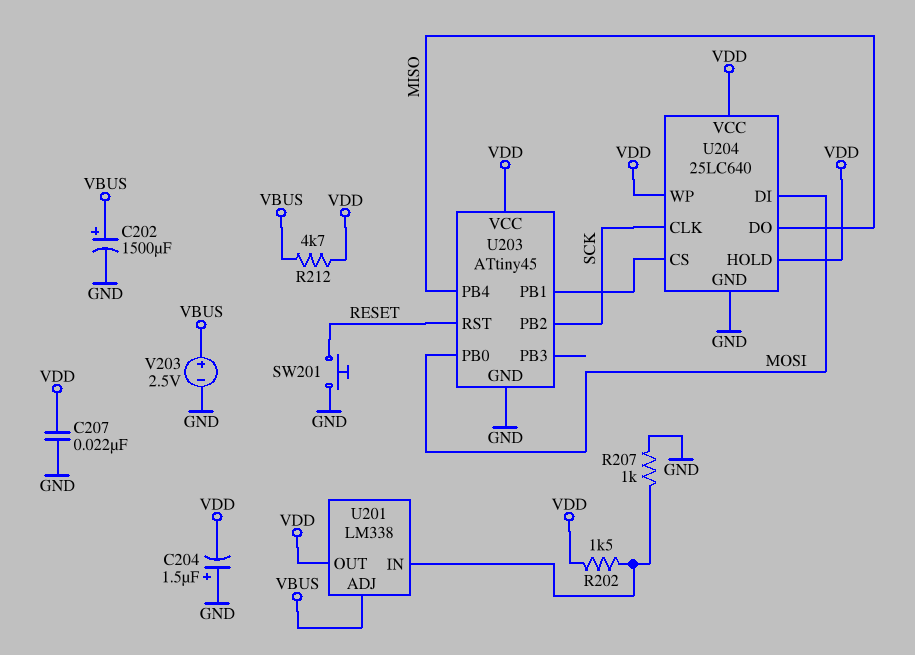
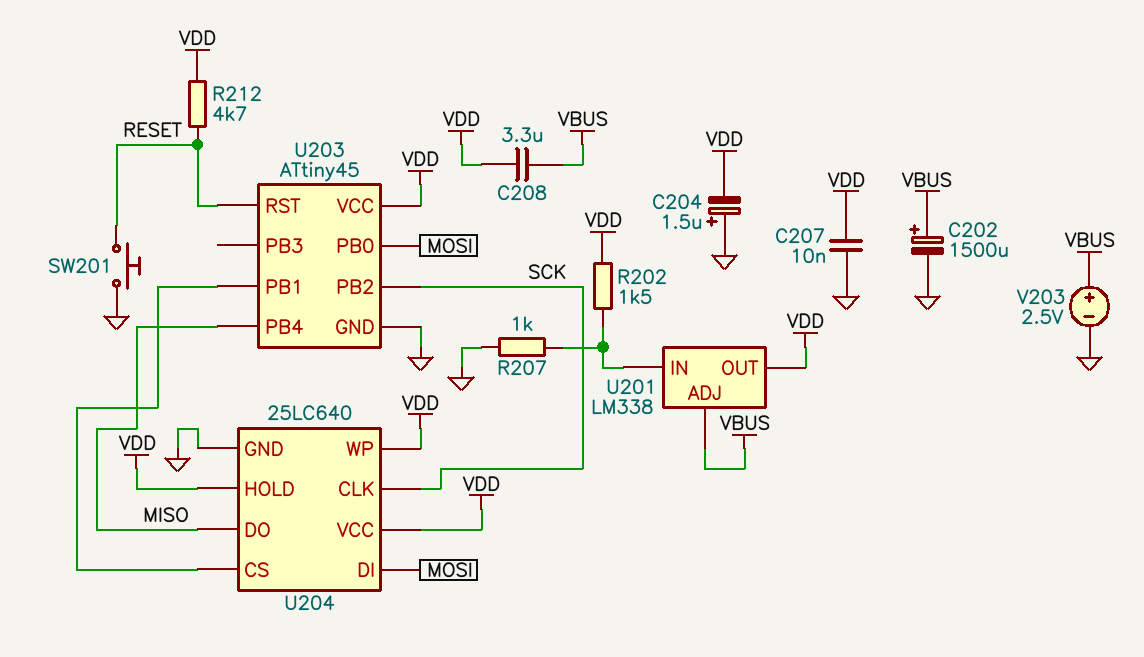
C207: 22nF (GND, VDD) -> 10nF (GND, VDD)
C208: none -> 3.3uF (VBUS, VDD)
R212: 4.7k (VBUS, VDD) -> 4.7k (RESET, VDD)

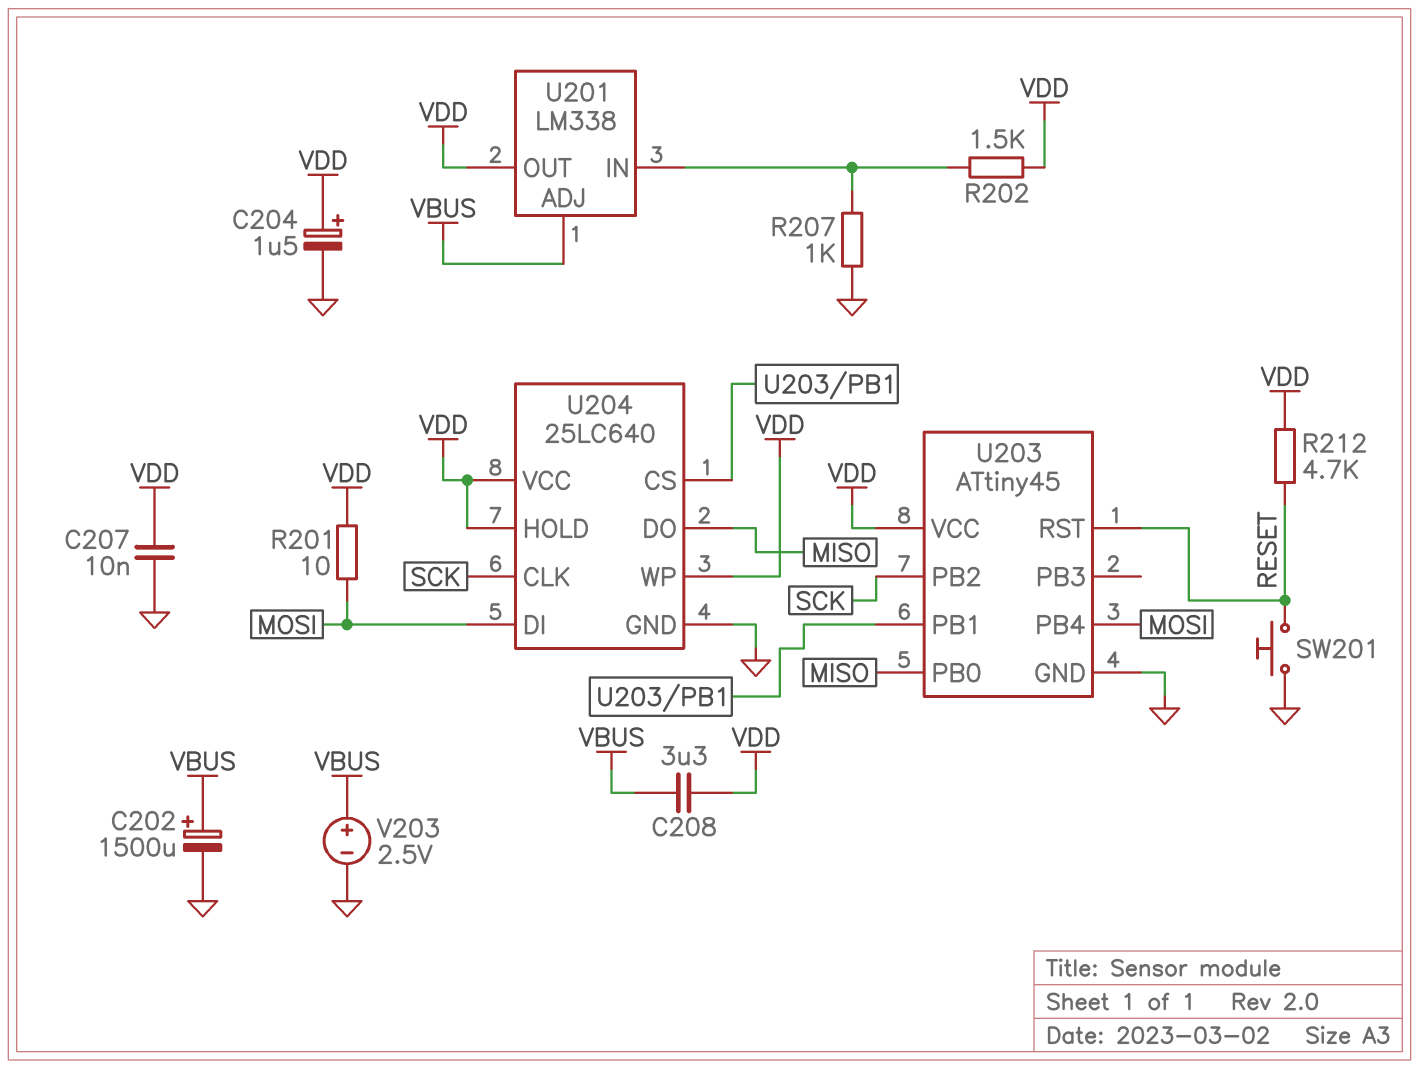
C204: 1.5uF (plus GND, minus VDD) -> 1.5uF (plus VDD, minus GND)
R201: none -> 10 (MOSI, VDD)
U203 pin PB0: MOSI -> MISO
U203 pin PB4: MISO -> MOSI

